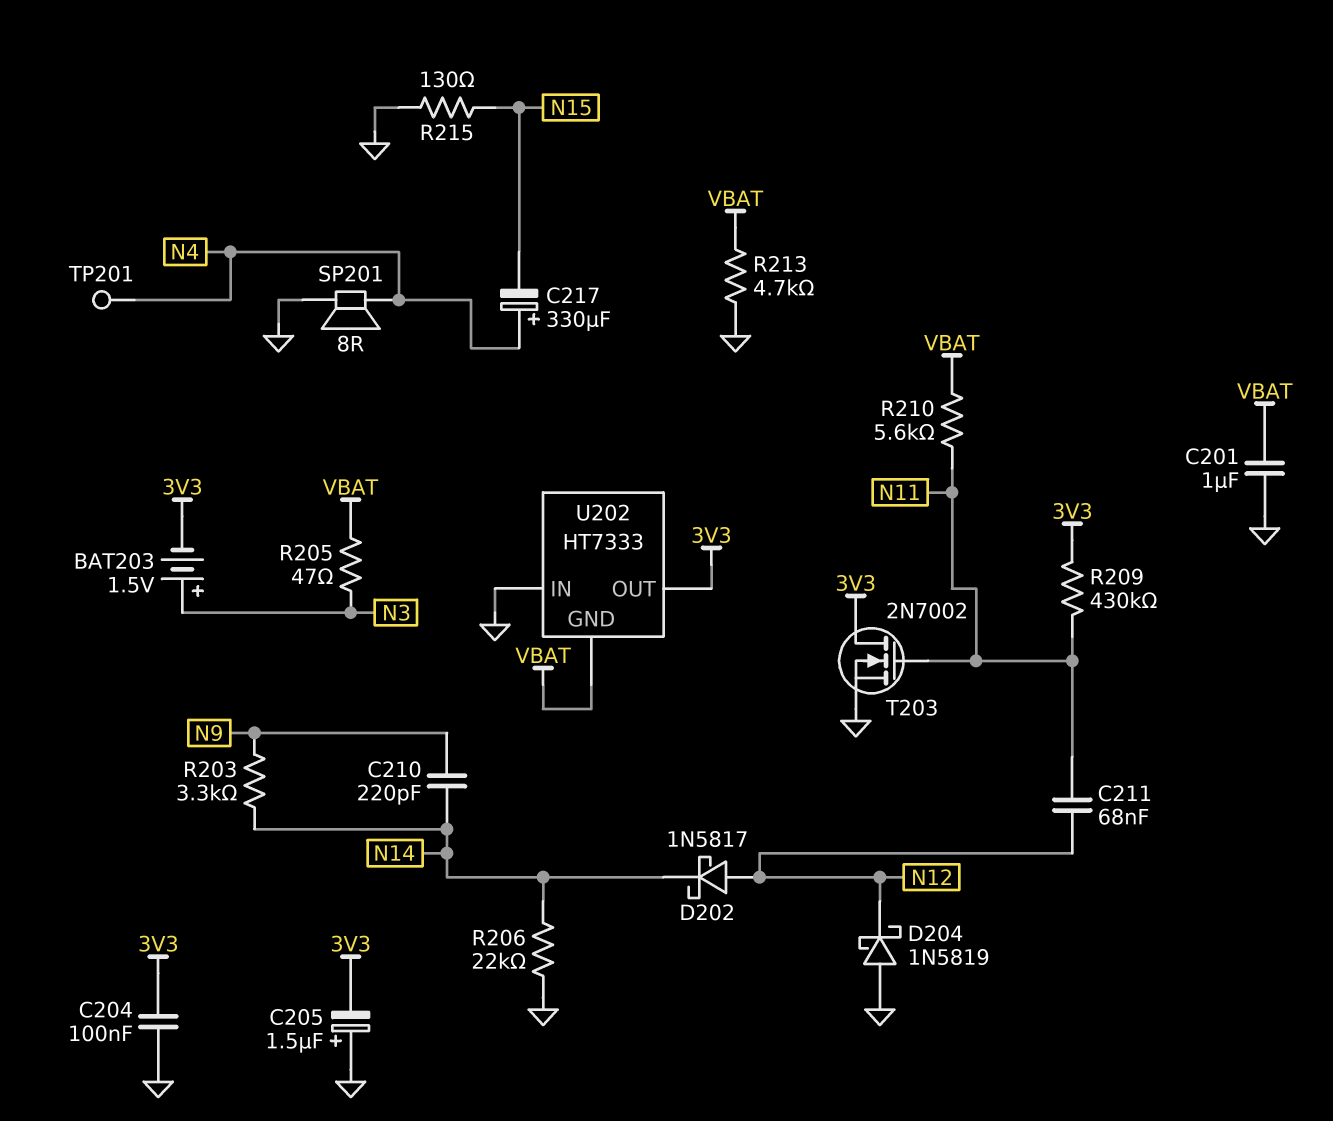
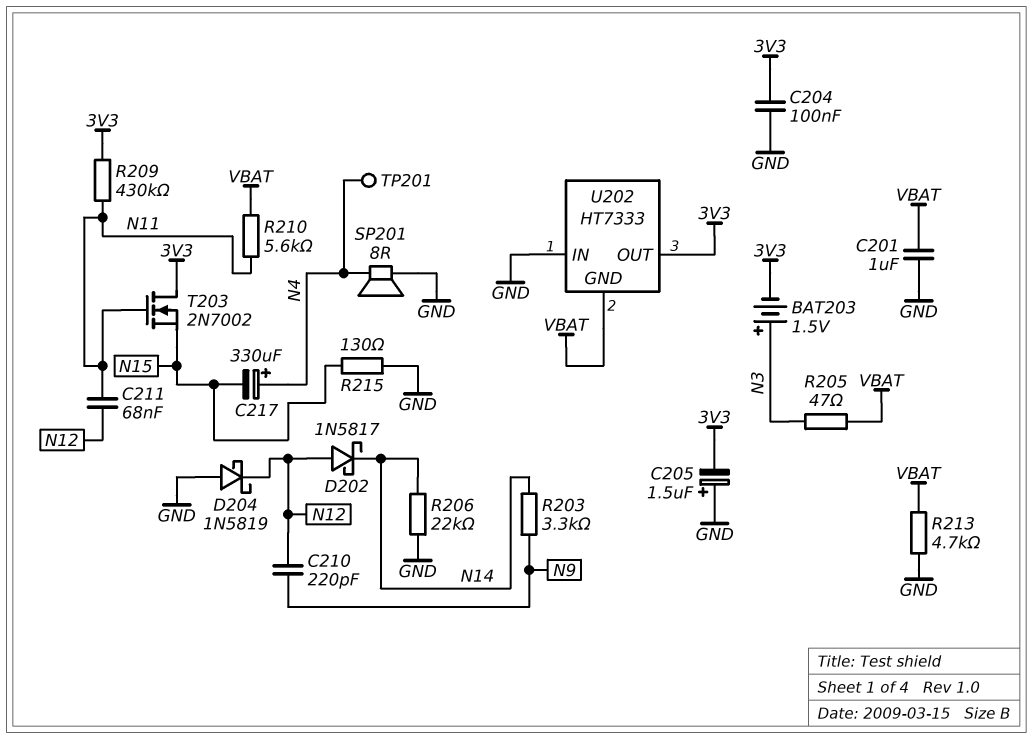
C210: 220pF (N9, N14) -> 220pF (N9, N12)
T203: NMOS 2N7002 (G N11, D 3V3, S GND) -> NMOS 2N7002 (G N11, D 3V3, S N15)

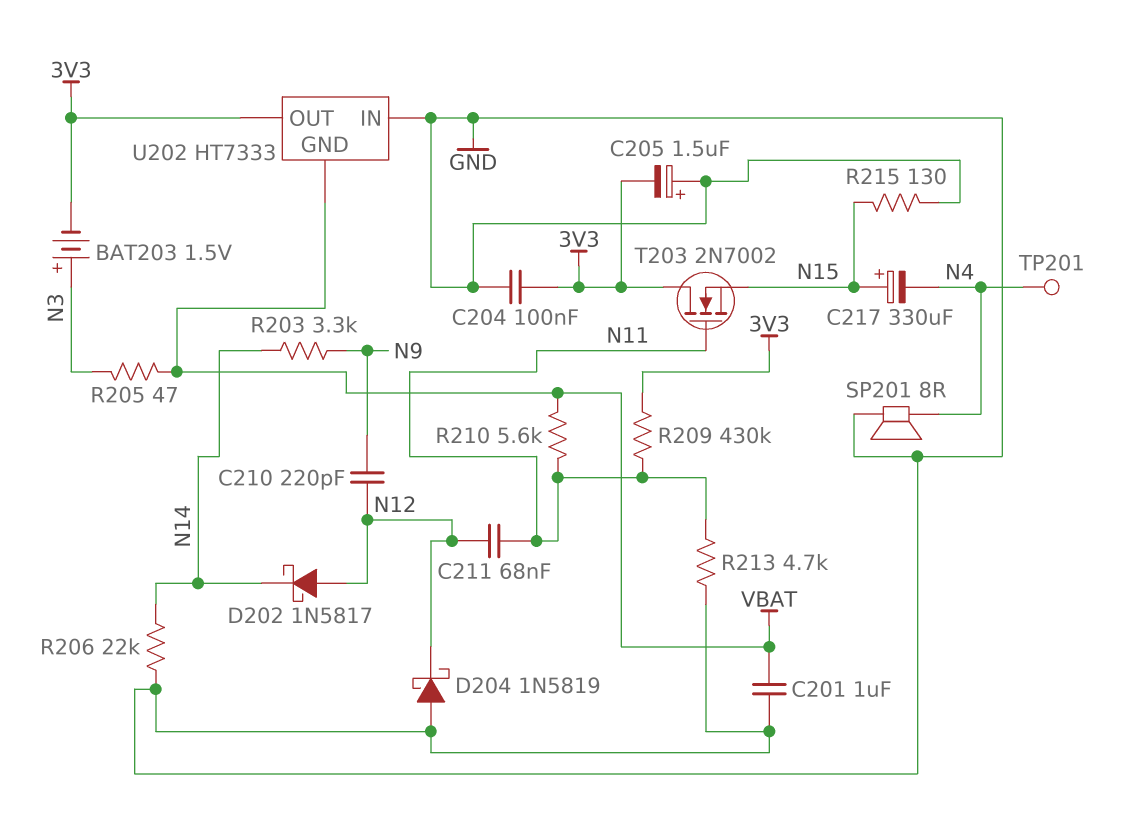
C217: 330uF (plus N4, minus N15) -> 330uF (plus N15, minus N4)
R213: 4.7k (GND, VBAT) -> 4.7k (GND, N11)

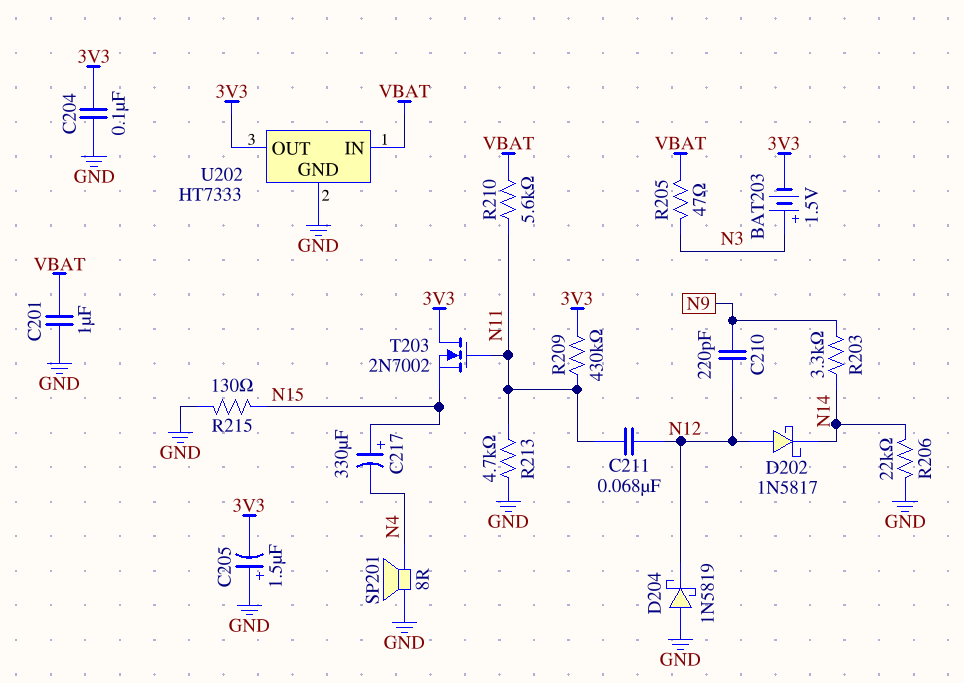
TP201: test point (N4) -> none
U202 pin GND: VBAT -> GND
U202 pin IN: GND -> VBAT

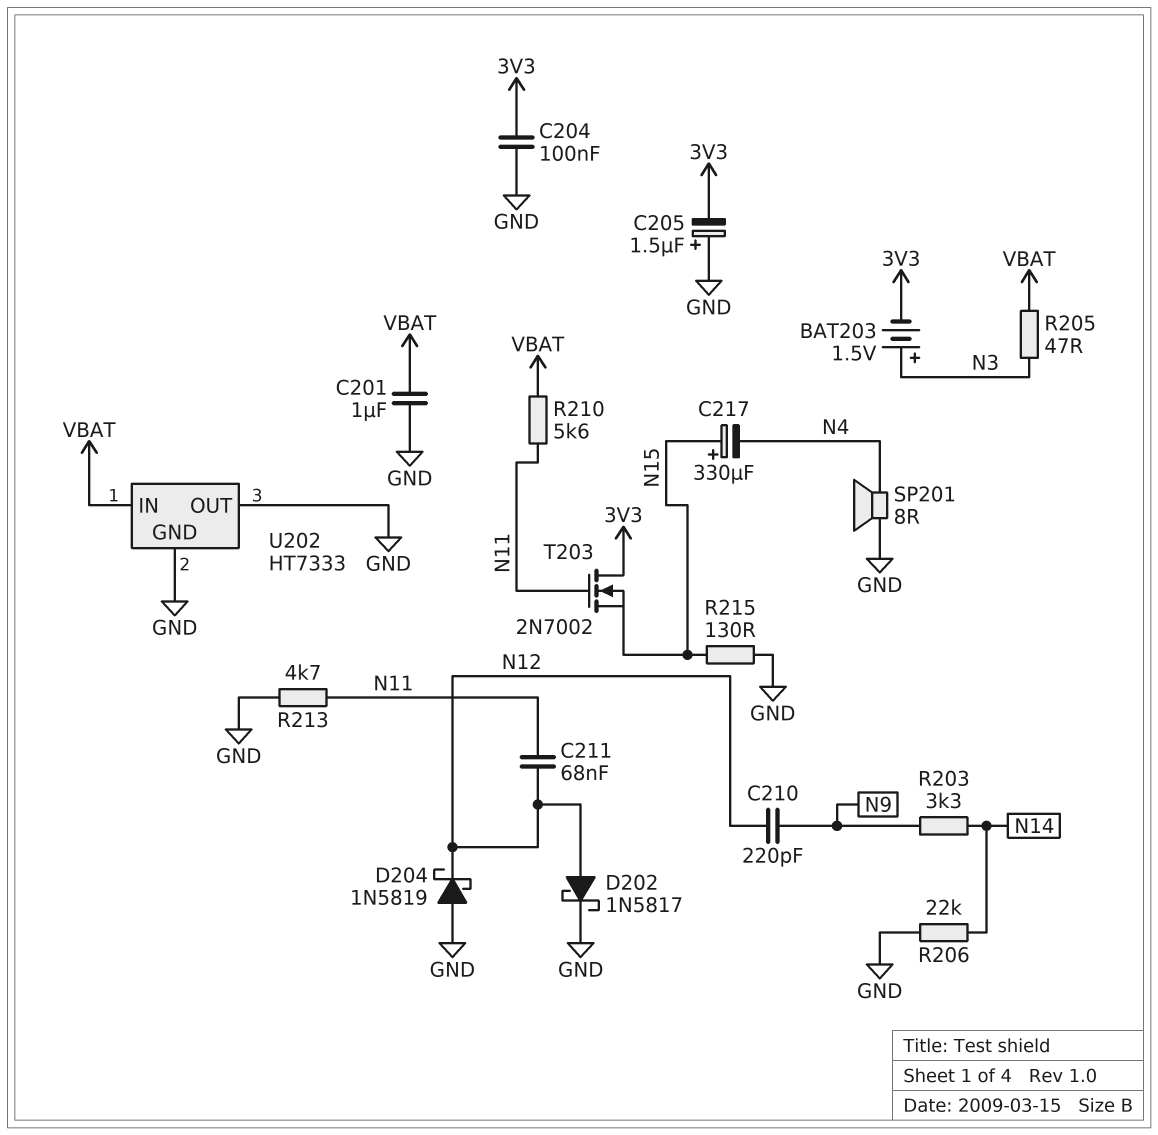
D202: schottky 1N5817 (A N12, K N14) -> schottky 1N5817 (A N12, K GND)
R209: 430k (3V3, N11) -> none
U202 pin OUT: 3V3 -> GND

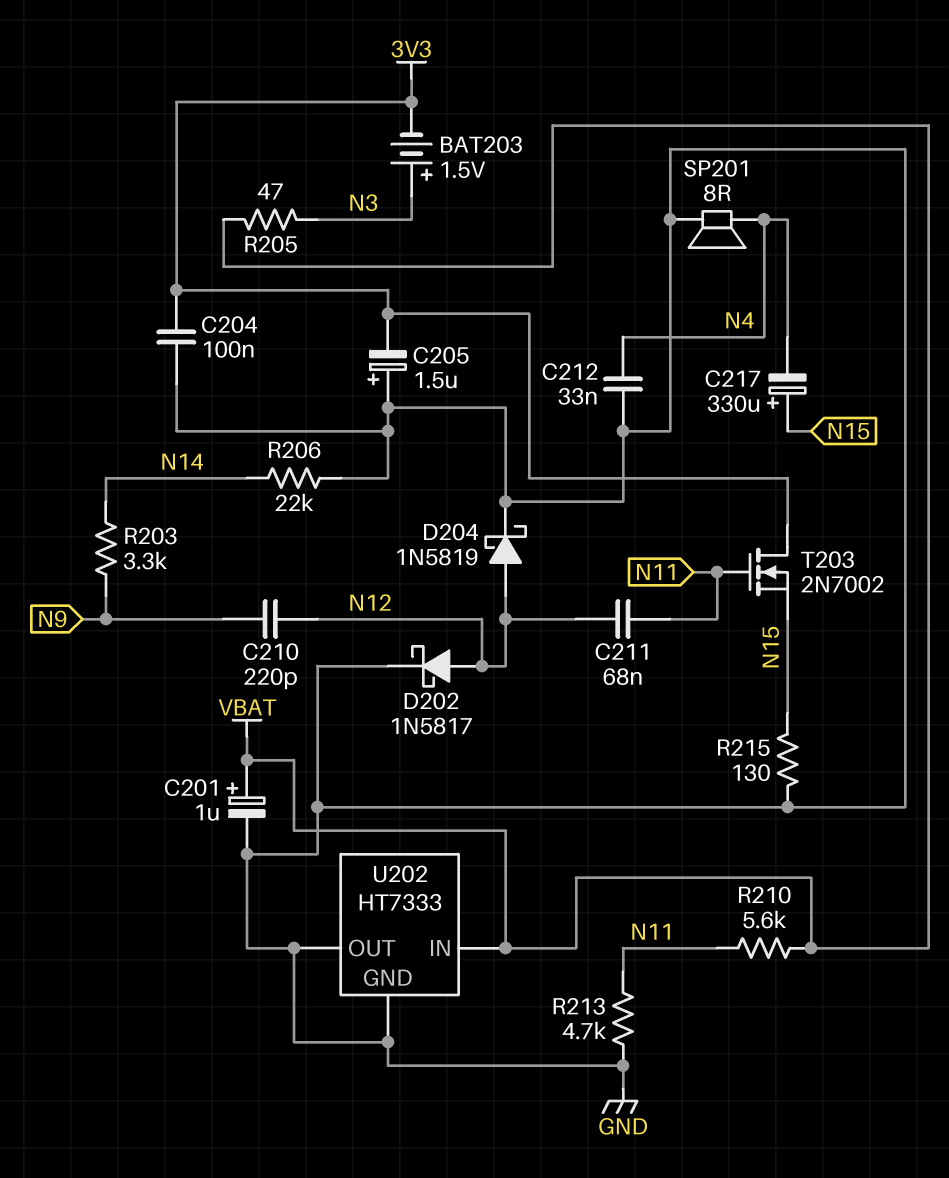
C201: 1uF (GND, VBAT) -> 1uF (plus VBAT, minus GND)
C212: none -> 33nF (GND, N4)
D204: schottky 1N5819 (A GND, K N12) -> schottky 1N5819 (A N12, K GND)

